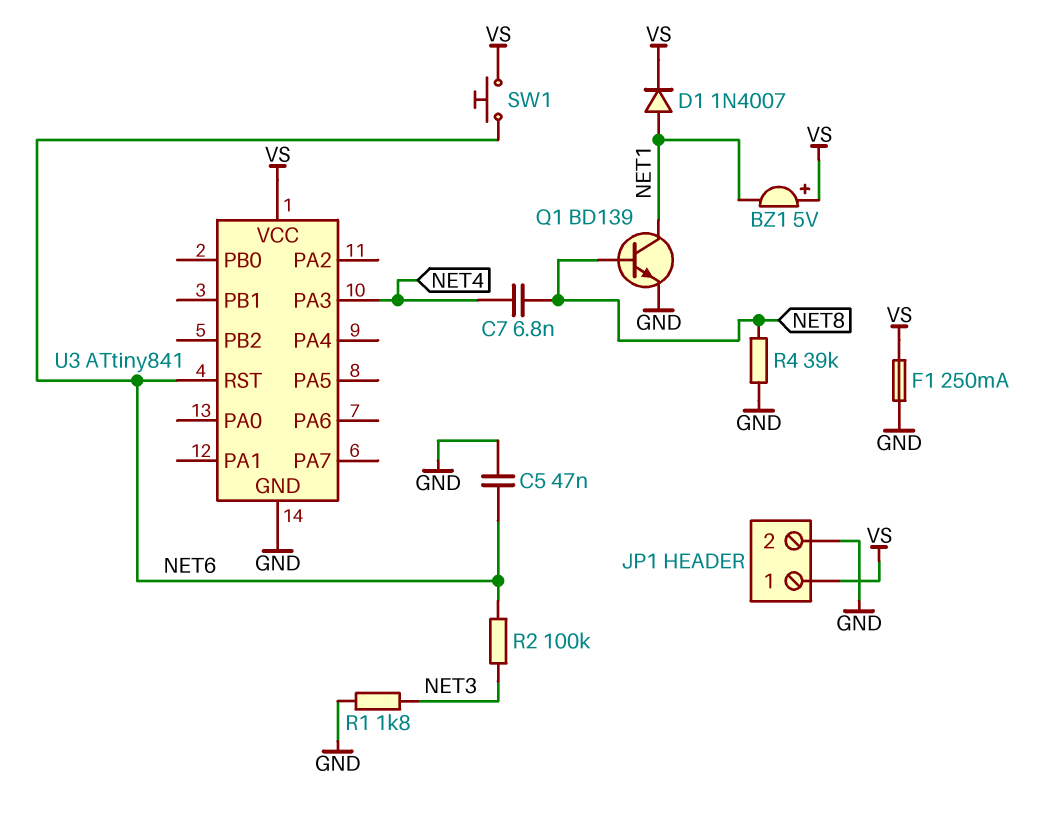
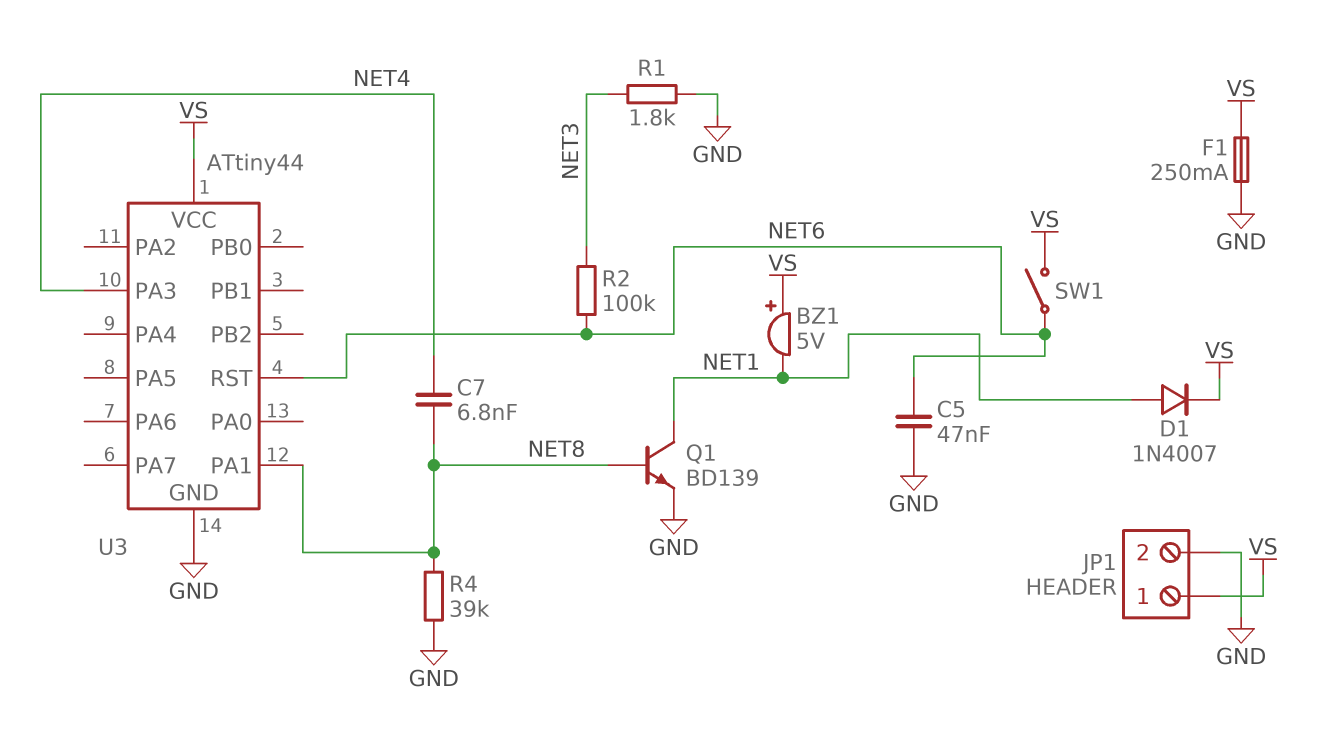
SW1: button (NET6, VS) -> switch (NET6, VS)
U3: ATtiny841 -> ATtiny44
U3 pin PA1: none -> NET8

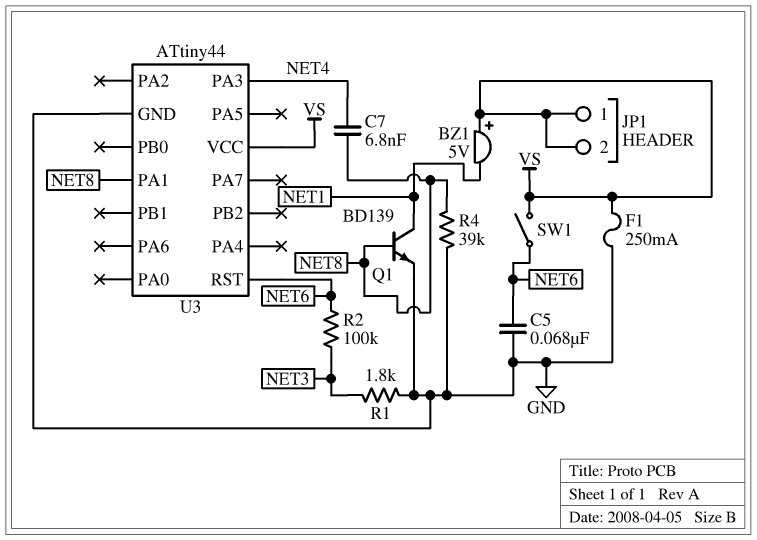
C5: 47nF (GND, NET6) -> 68nF (GND, NET6)
D1: diode 1N4007 (A NET1, K VS) -> none
JP1 pin 2: GND -> VS

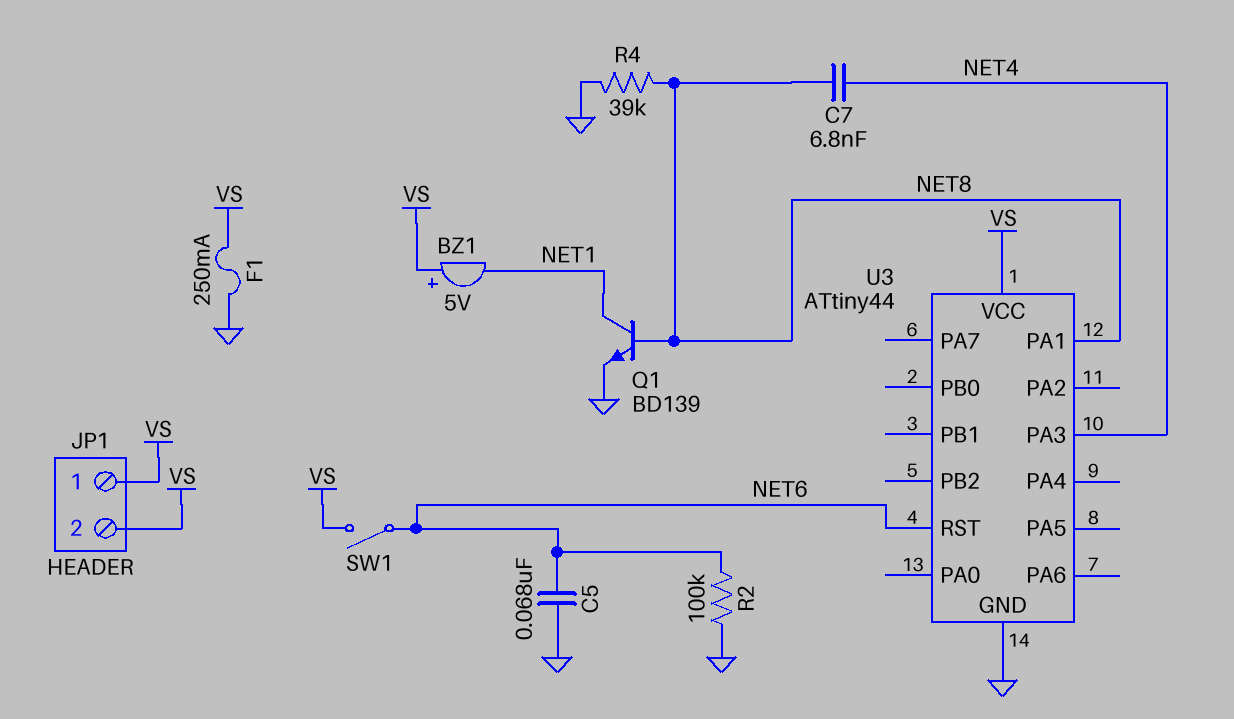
R1: 1.8k (GND, NET3) -> none
R2: 100k (NET3, NET6) -> 100k (GND, NET6)

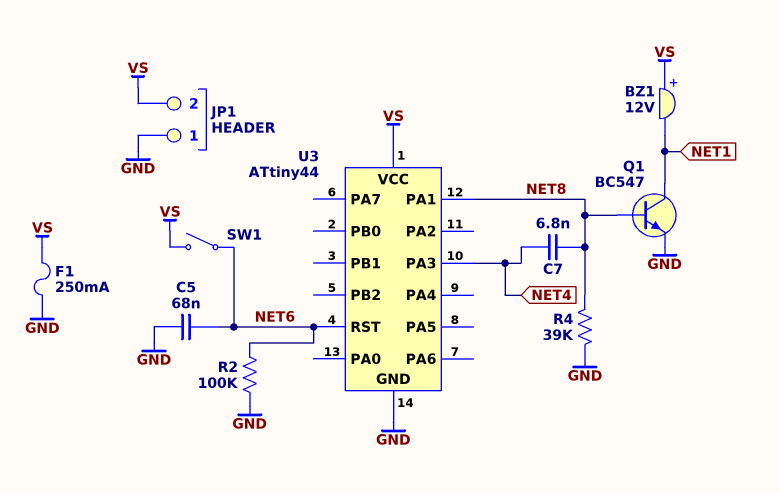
BZ1: buzzer 5V (plus VS, minus NET1) -> buzzer 12V (plus VS, minus NET1)
JP1 pin 1: VS -> GND
Q1: NPN BD139 (B NET8, C NET1, E GND) -> NPN BC547 (B NET8, C NET1, E GND)

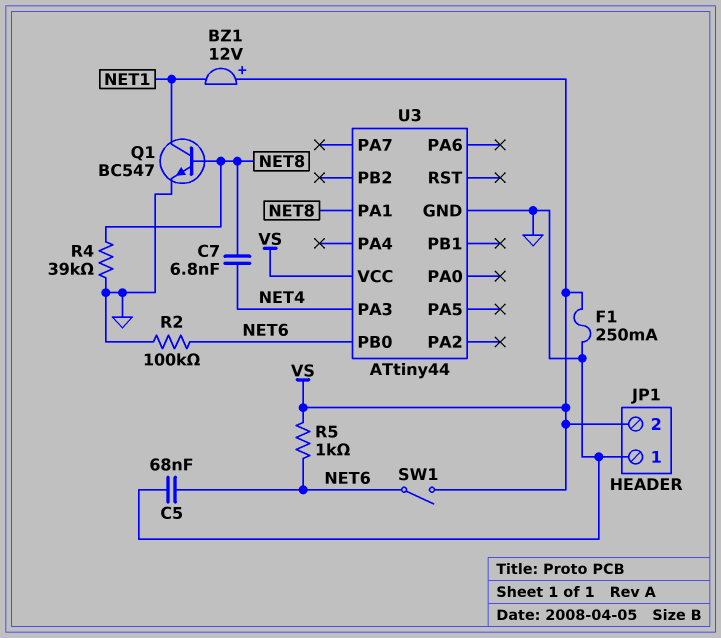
R5: none -> 1k (NET6, VS)
U3 pin PB0: none -> NET6
U3 pin RST: NET6 -> none

